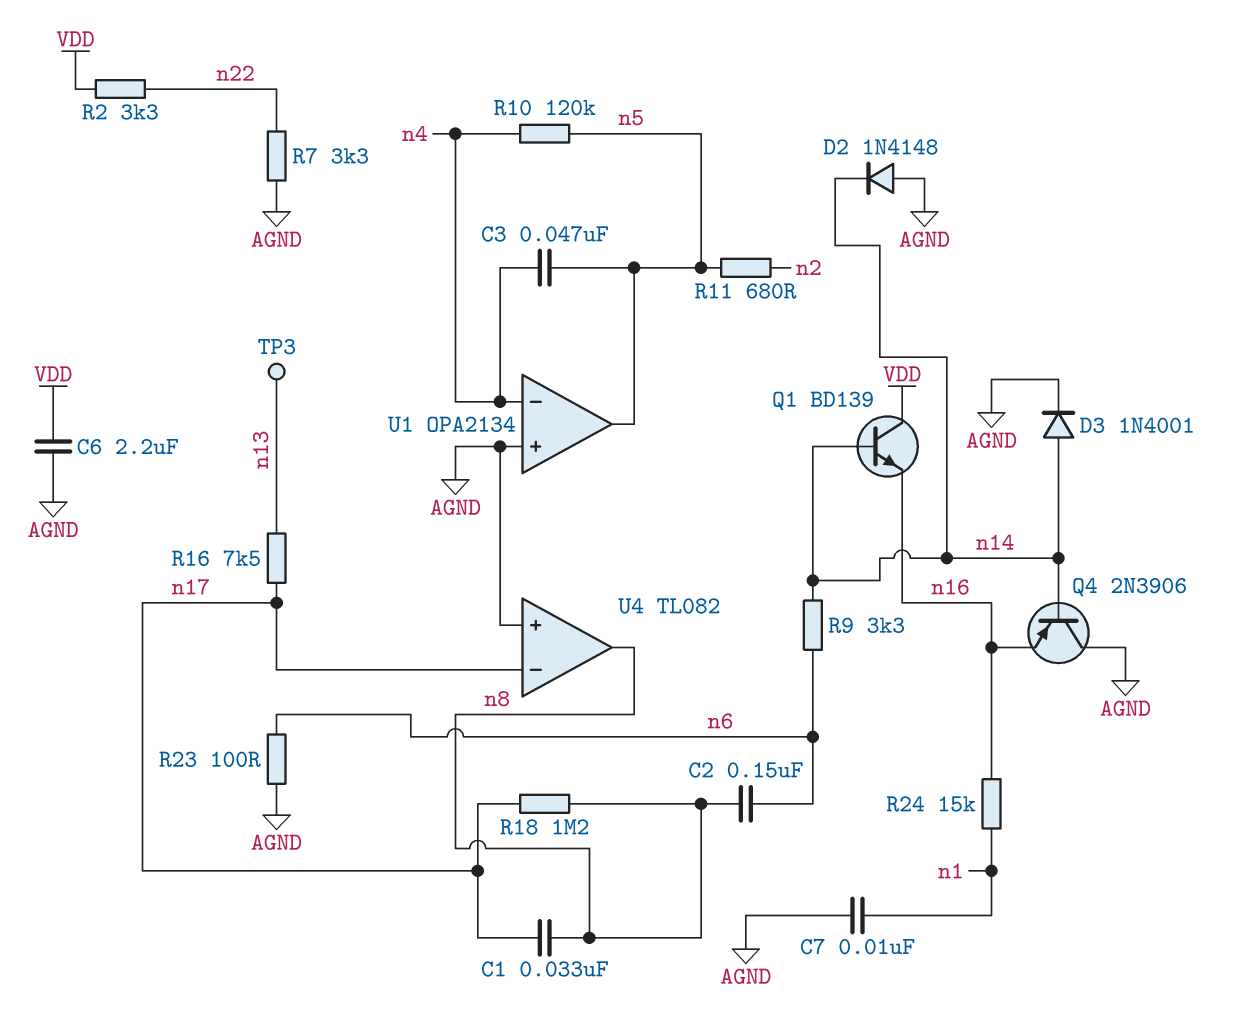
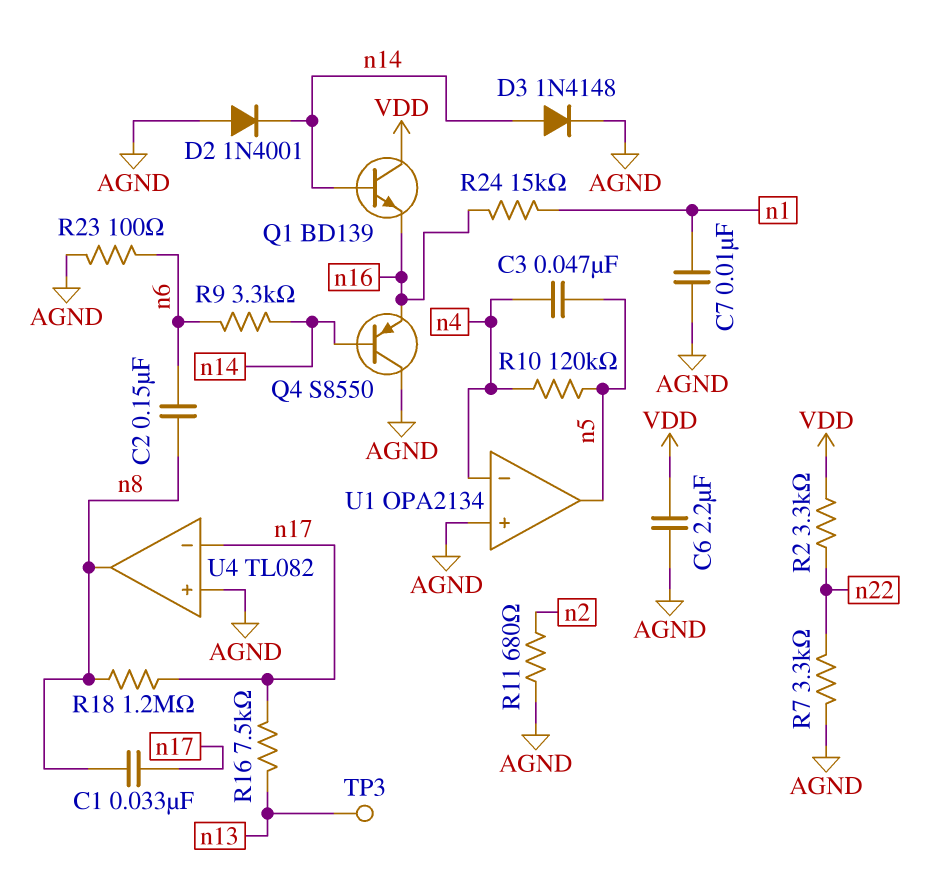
D2: diode 1N4148 (A AGND, K n14) -> diode 1N4001 (A AGND, K n14)
D3: diode 1N4001 (A n14, K AGND) -> diode 1N4148 (A n14, K AGND)
Q4: PNP 2N3906 (B n14, C AGND, E n16) -> PNP S8550 (B n14, C AGND, E n16)
R11: 680 (n2, n5) -> 680 (AGND, n2)

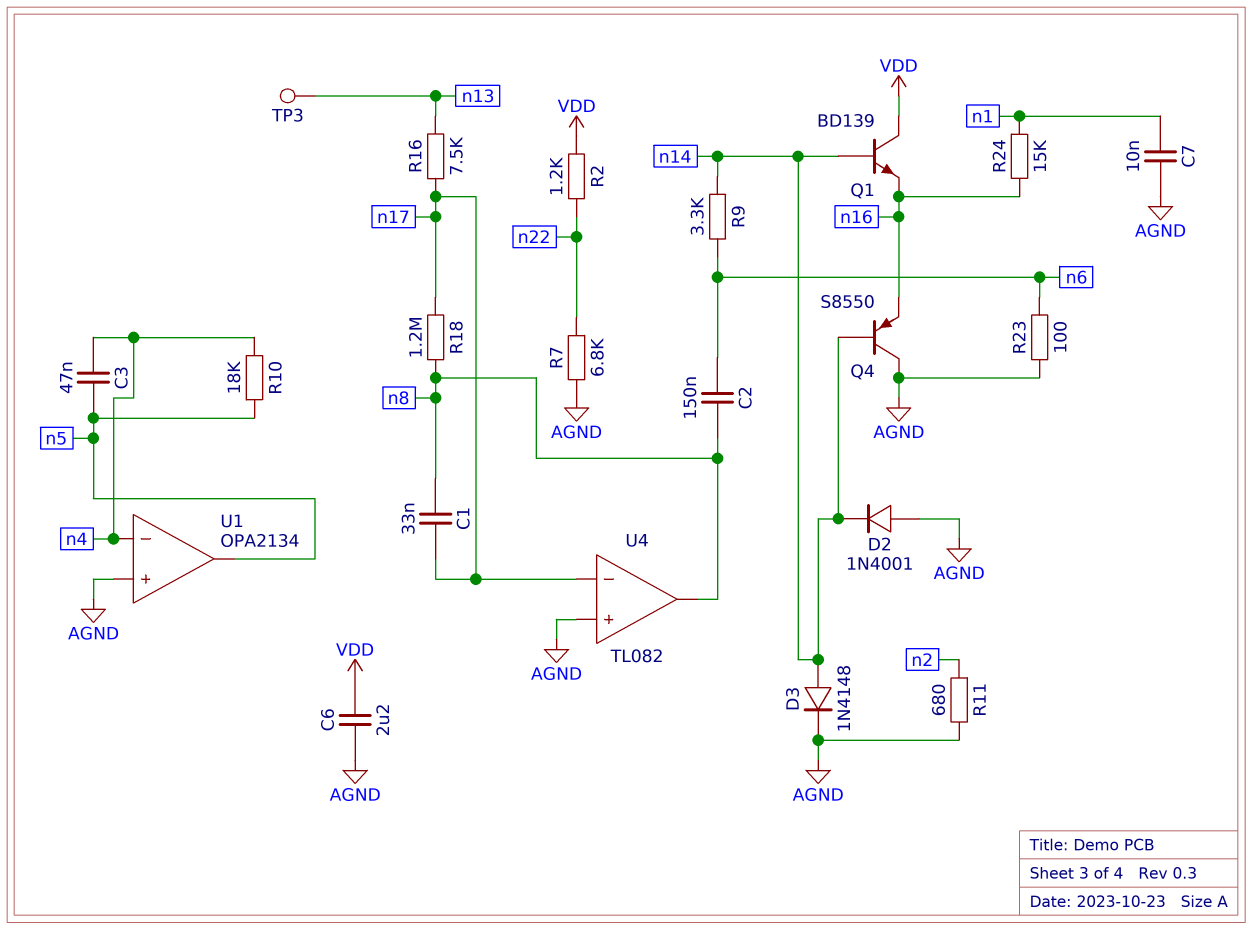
R2: 3.3k (VDD, n22) -> 1.2k (VDD, n22)
R7: 3.3k (AGND, n22) -> 6.8k (AGND, n22)
R10: 120k (n4, n5) -> 18k (n4, n5)

